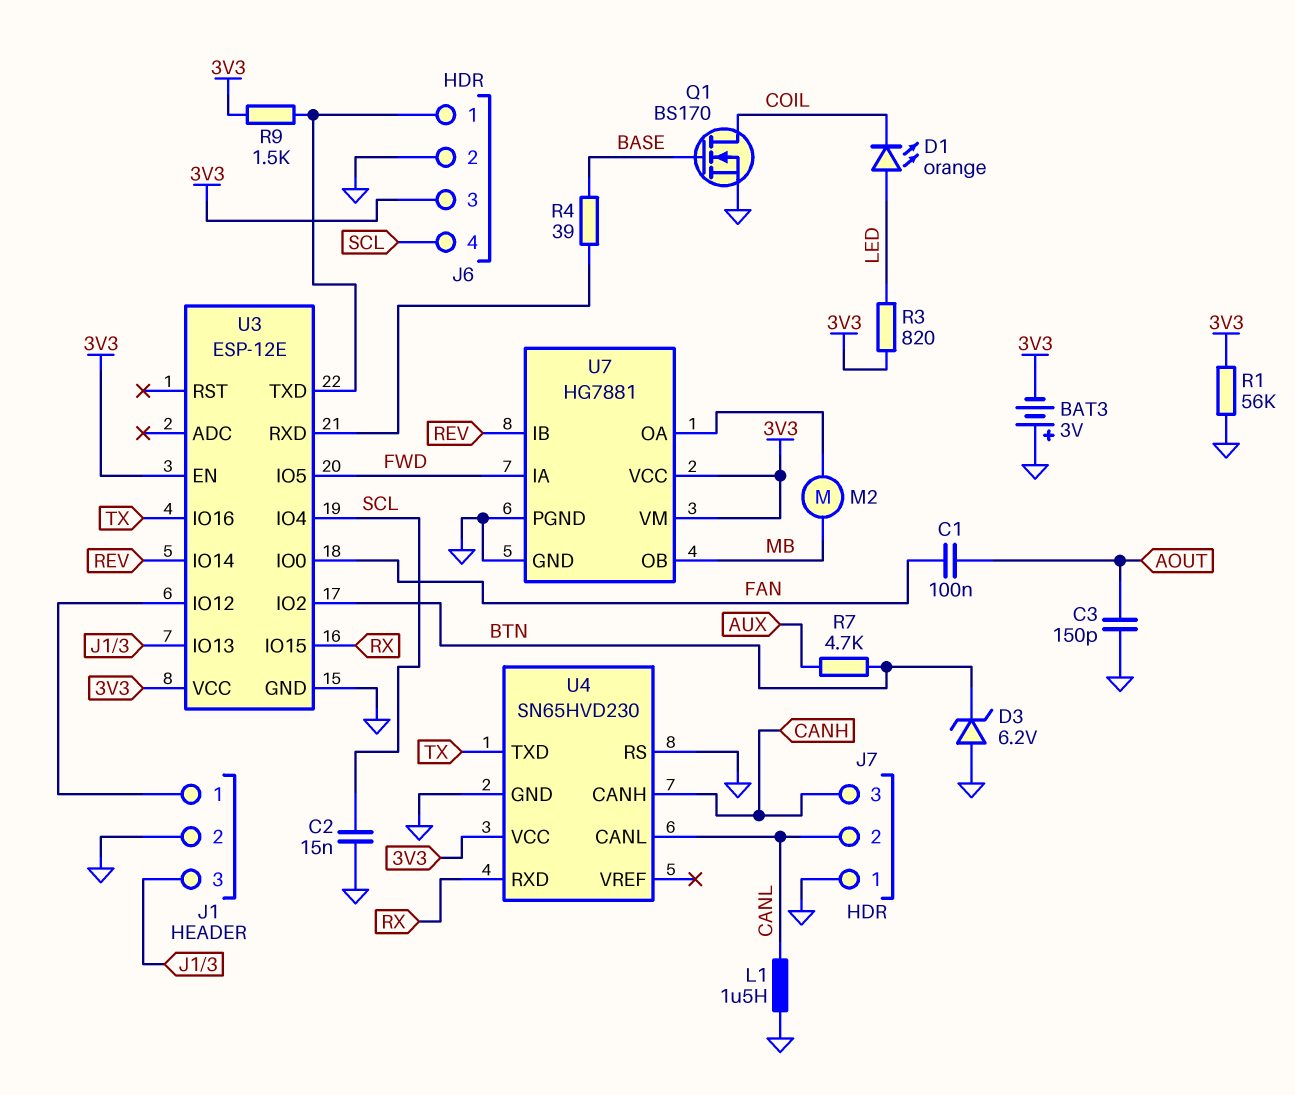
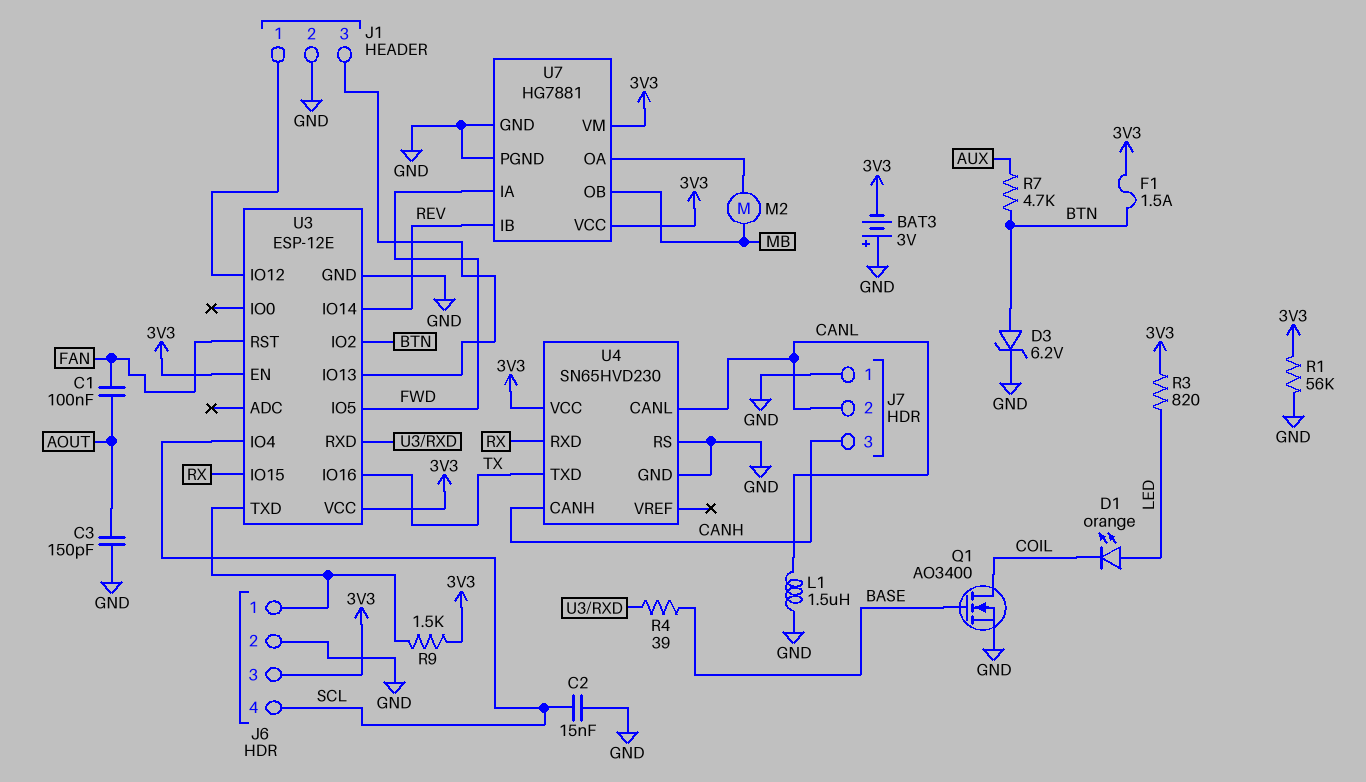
D3: zener 6.2V (A GND, K BTN) -> zener 6.2V (A BTN, K GND)
F1: none -> 1.5A (3V3, BTN)
Q1: NMOS BS170 (G BASE, D COIL, S GND) -> NMOS AO3400 (G BASE, D COIL, S GND)
U3 pin IO0: FAN -> none
U3 pin RST: none -> FAN

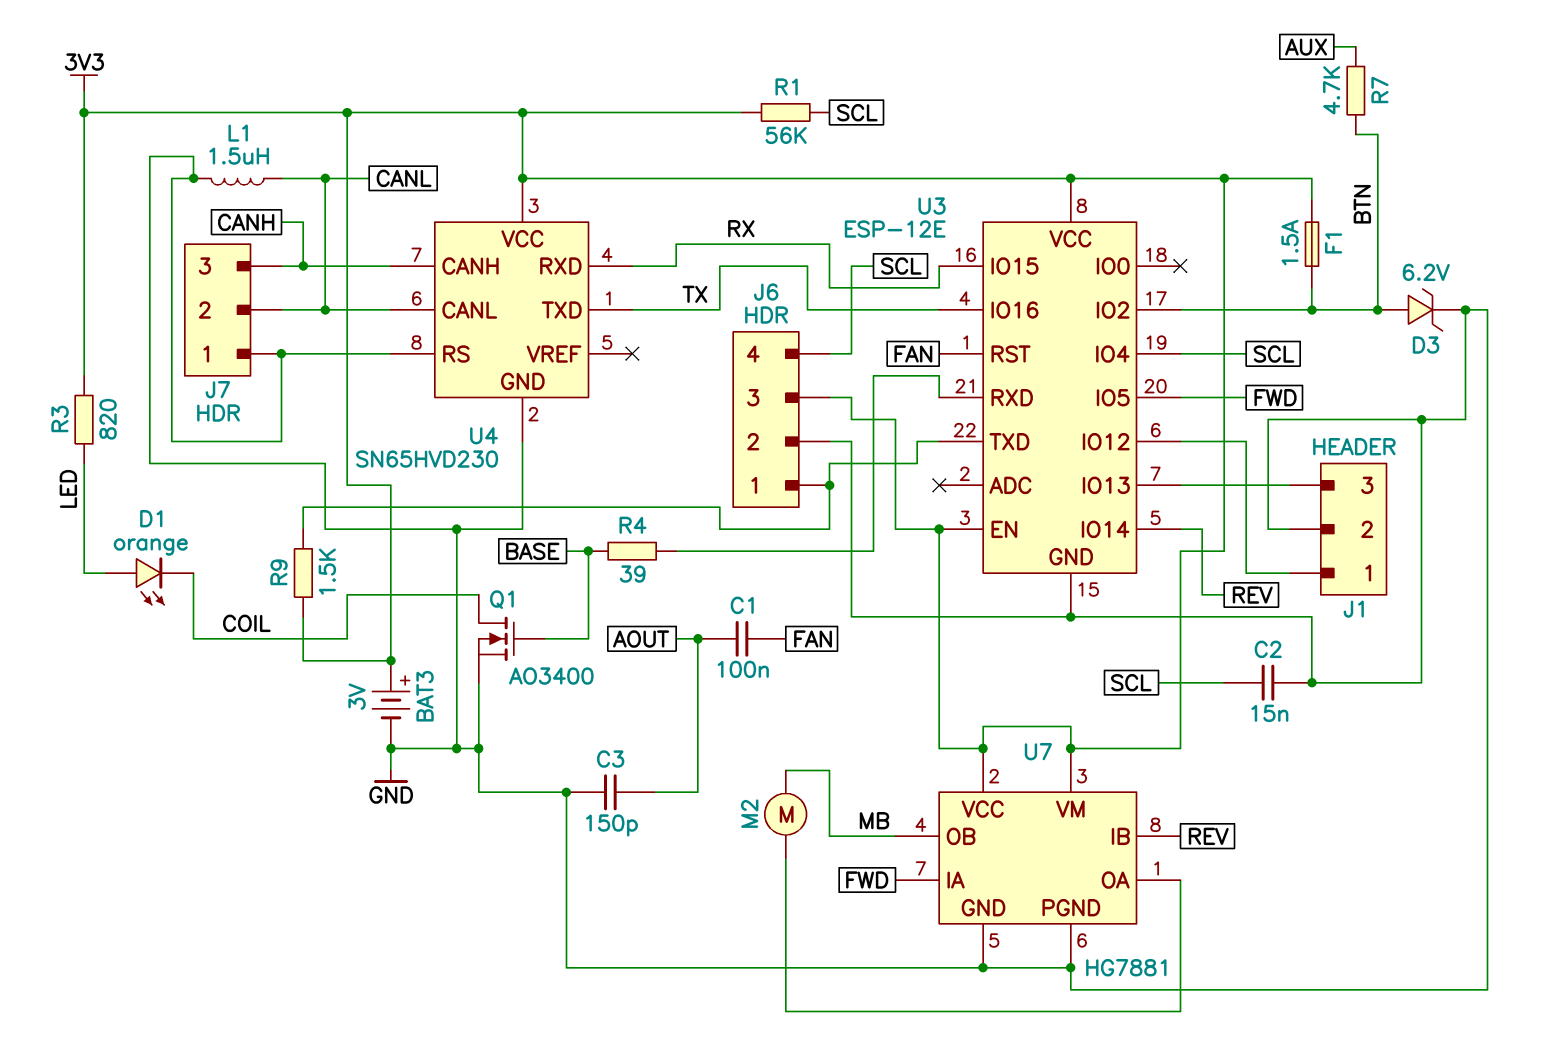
BAT3: 3V (plus GND, minus 3V3) -> 3V (plus 3V3, minus GND)
R1: 56k (3V3, GND) -> 56k (3V3, SCL)

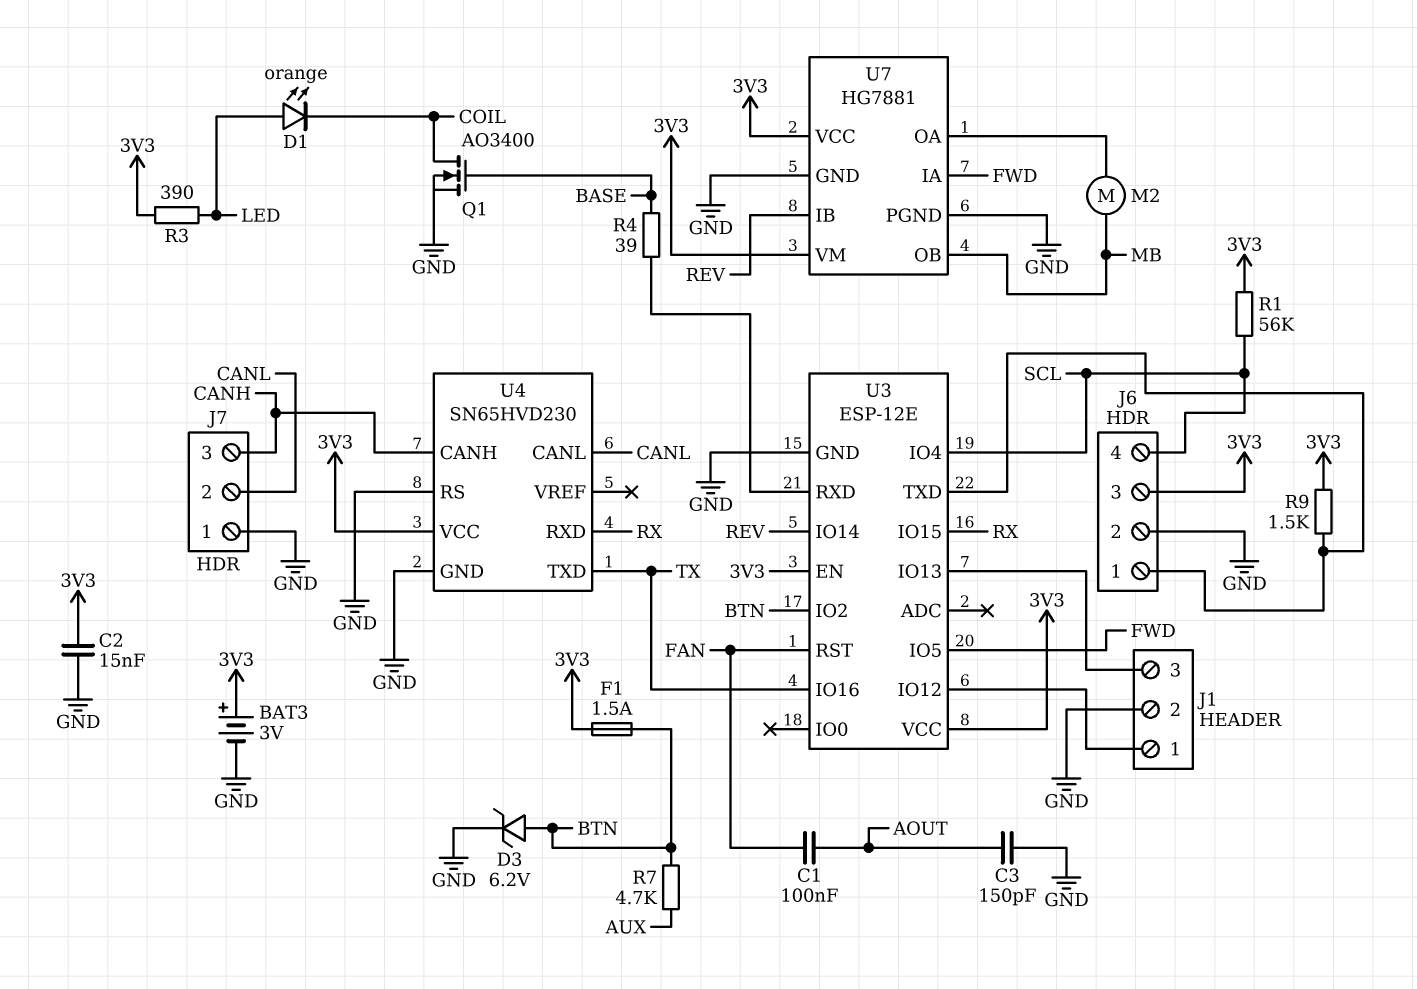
C2: 15nF (GND, SCL) -> 15nF (3V3, GND)
L1: 1.5uH (CANL, GND) -> none
R3: 820 (3V3, LED) -> 390 (3V3, LED)

